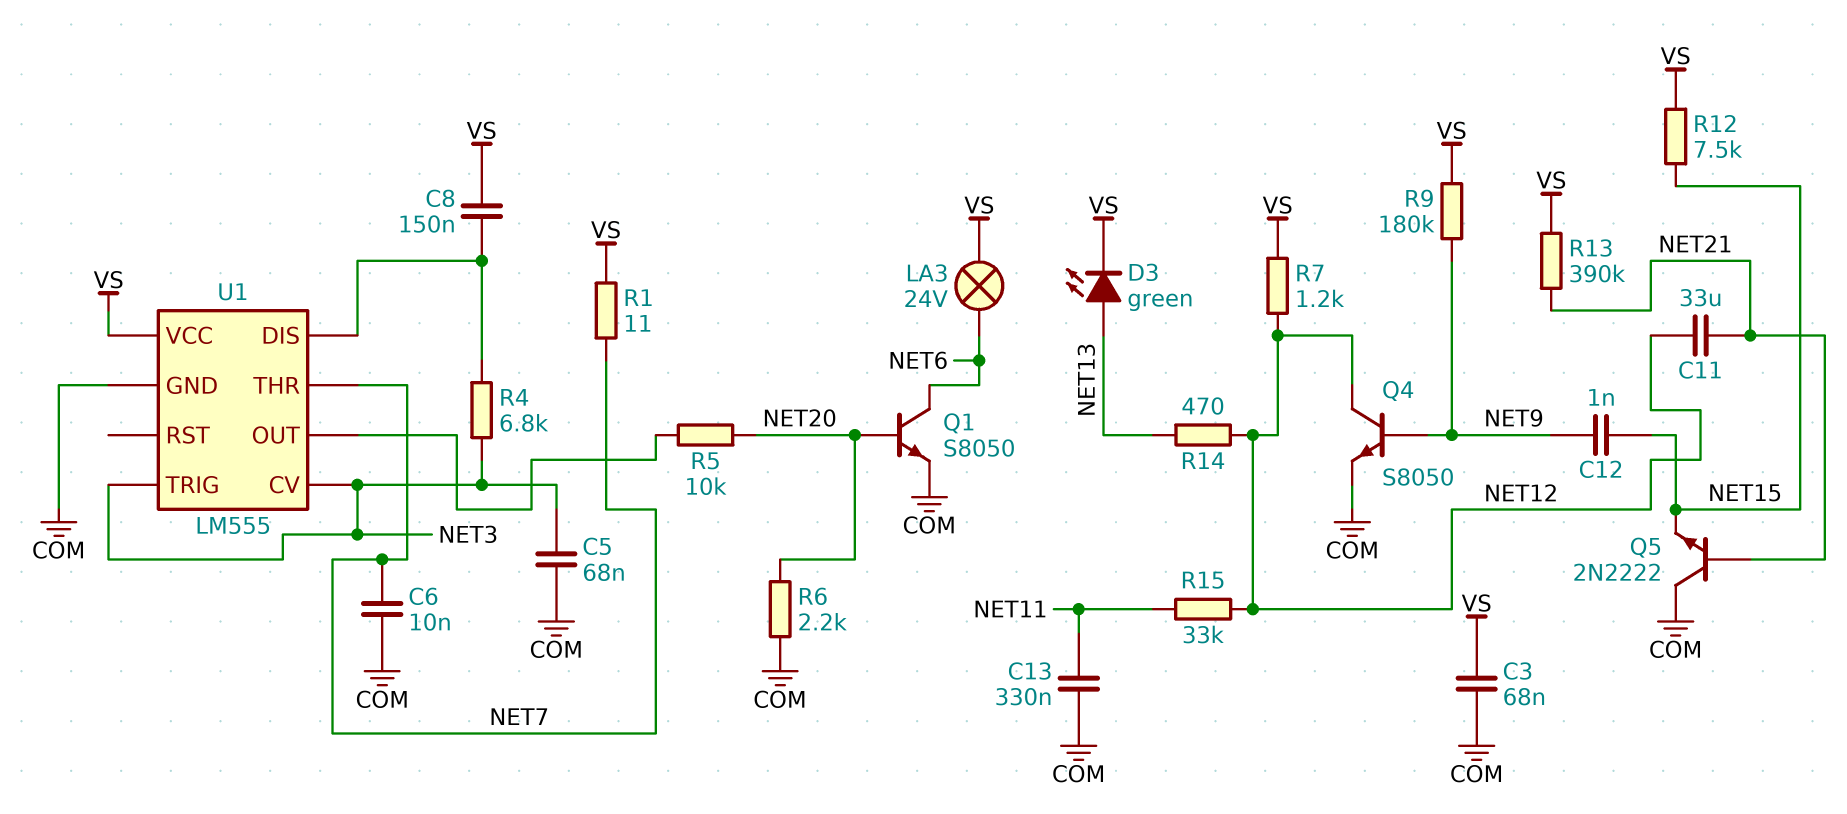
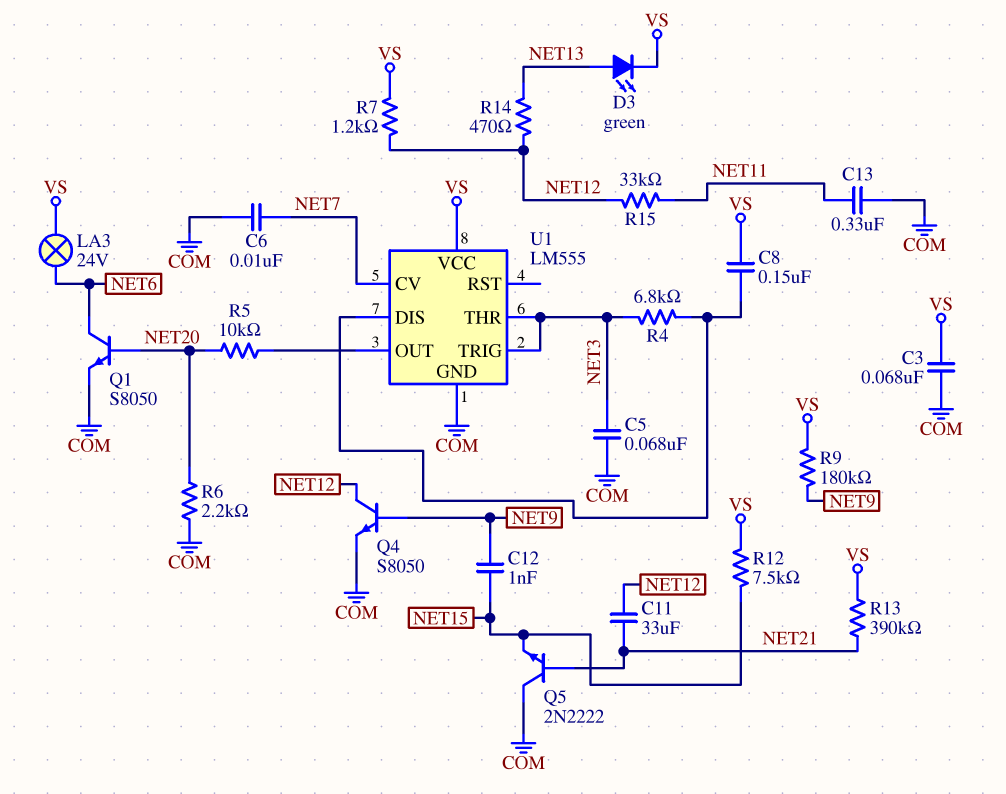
R1: 11 (NET7, VS) -> none
U1 pin CV: NET3 -> NET7
U1 pin THR: NET7 -> NET3

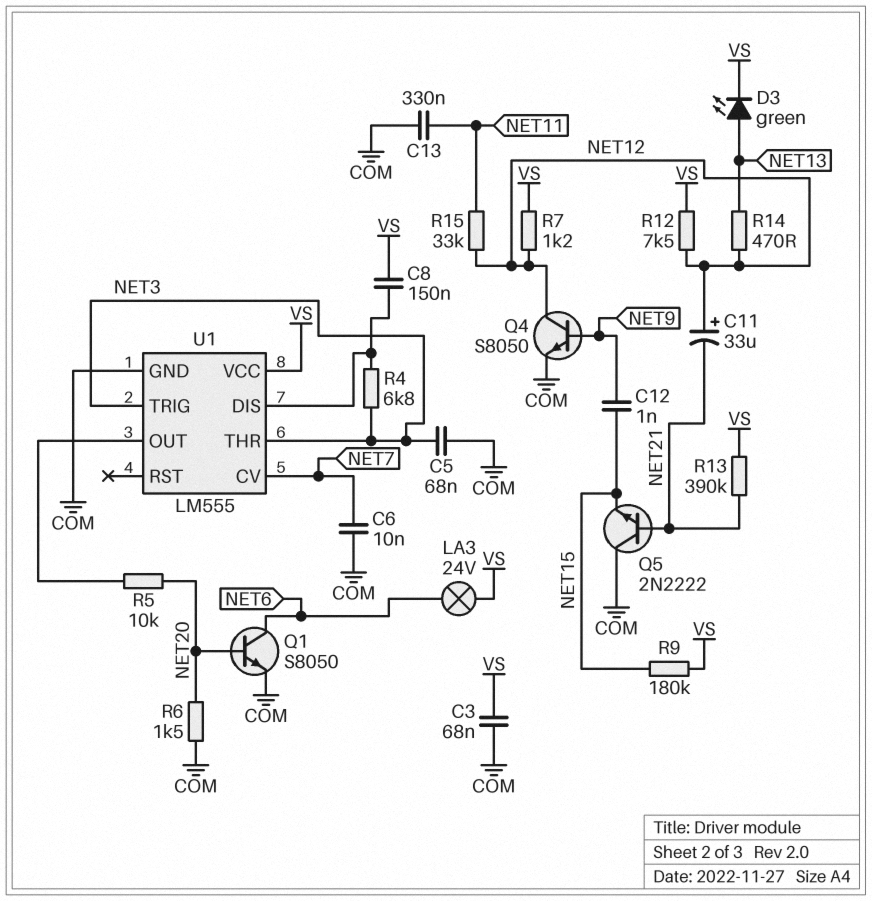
C11: 33uF (NET12, NET21) -> 33uF (plus NET12, minus NET21)
R6: 2.2k (COM, NET20) -> 1.5k (COM, NET20)
R9: 180k (NET9, VS) -> 180k (NET15, VS)
R12: 7.5k (NET15, VS) -> 7.5k (NET12, VS)

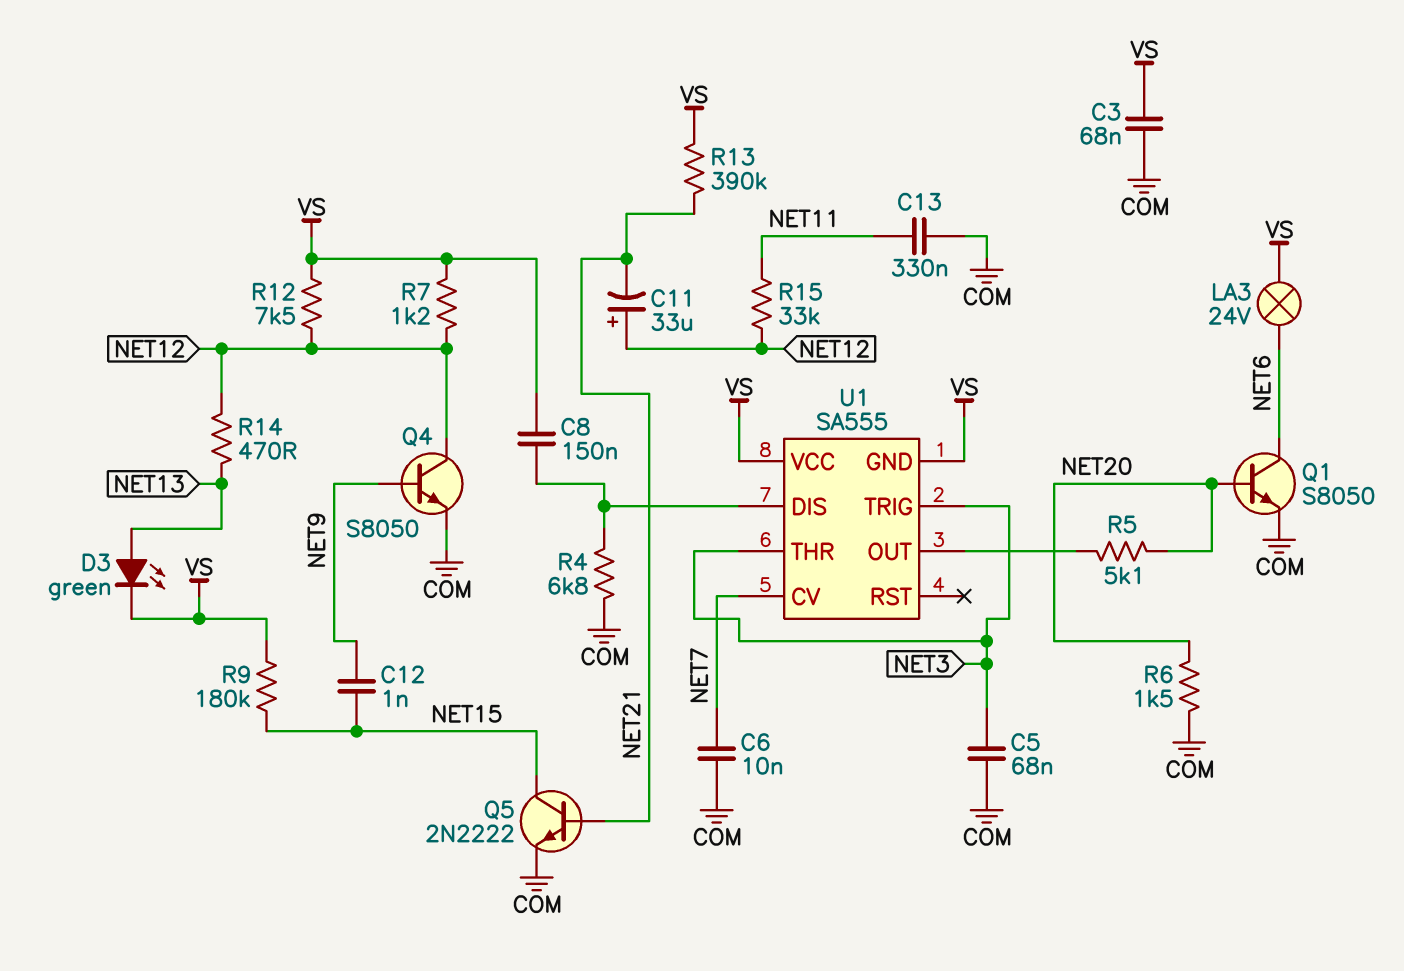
Q5: NPN 2N2222 (B NET21, C COM, E NET15) -> NPN 2N2222 (B NET21, C NET15, E COM)
R4: 6.8k (NET3, U1/DIS) -> 6.8k (COM, U1/DIS)
R5: 10k (NET20, U1/OUT) -> 5.1k (NET20, U1/OUT)
U1: LM555 -> SA555
U1 pin GND: COM -> VS

